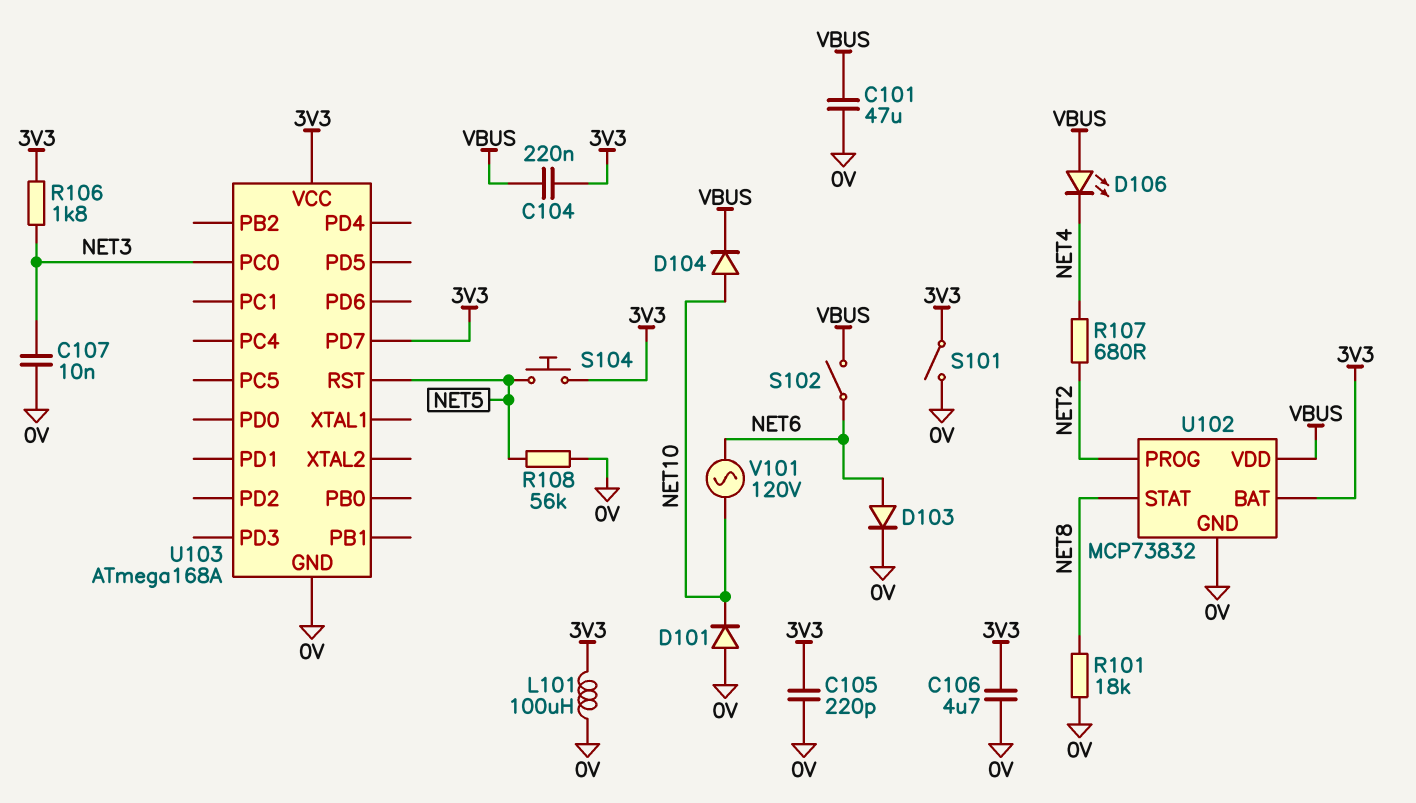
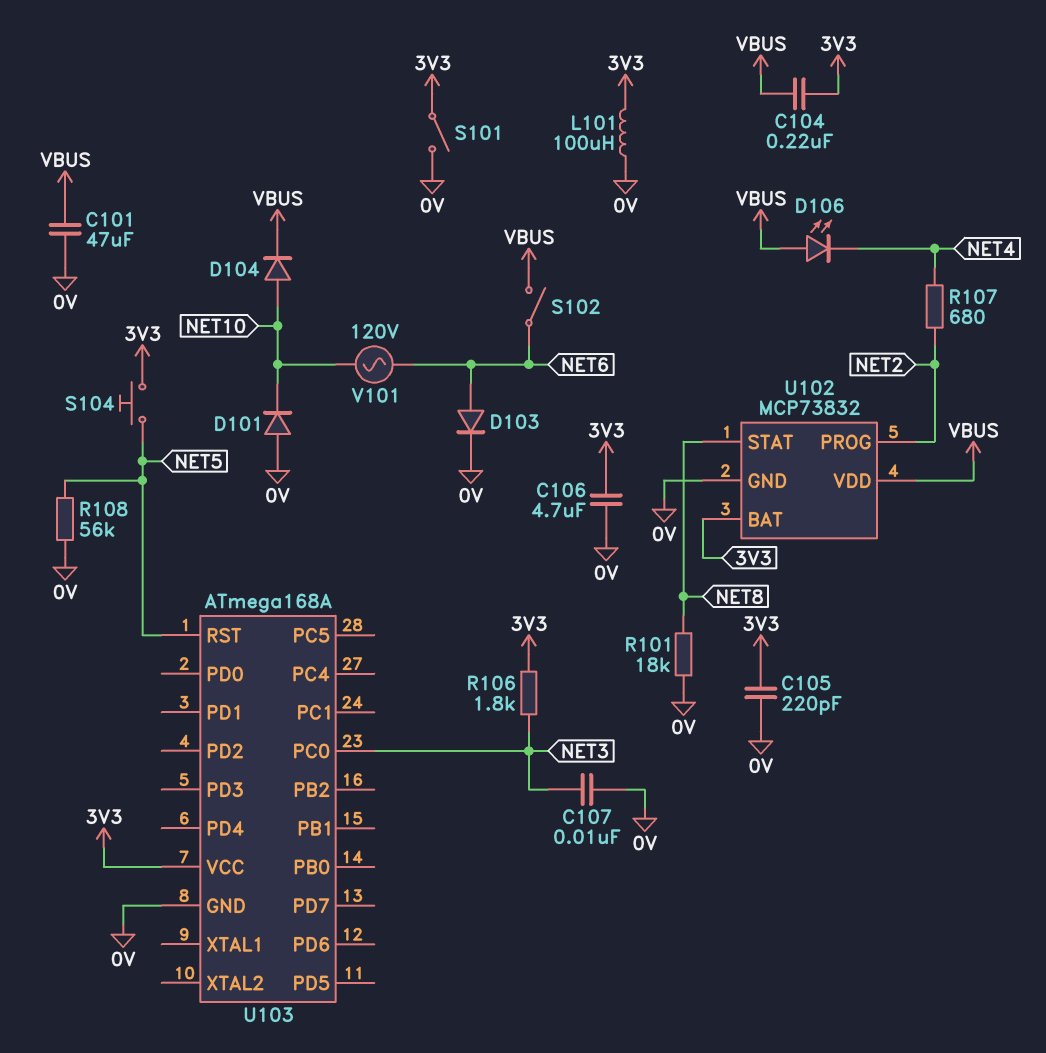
U103 pin PD7: 3V3 -> none

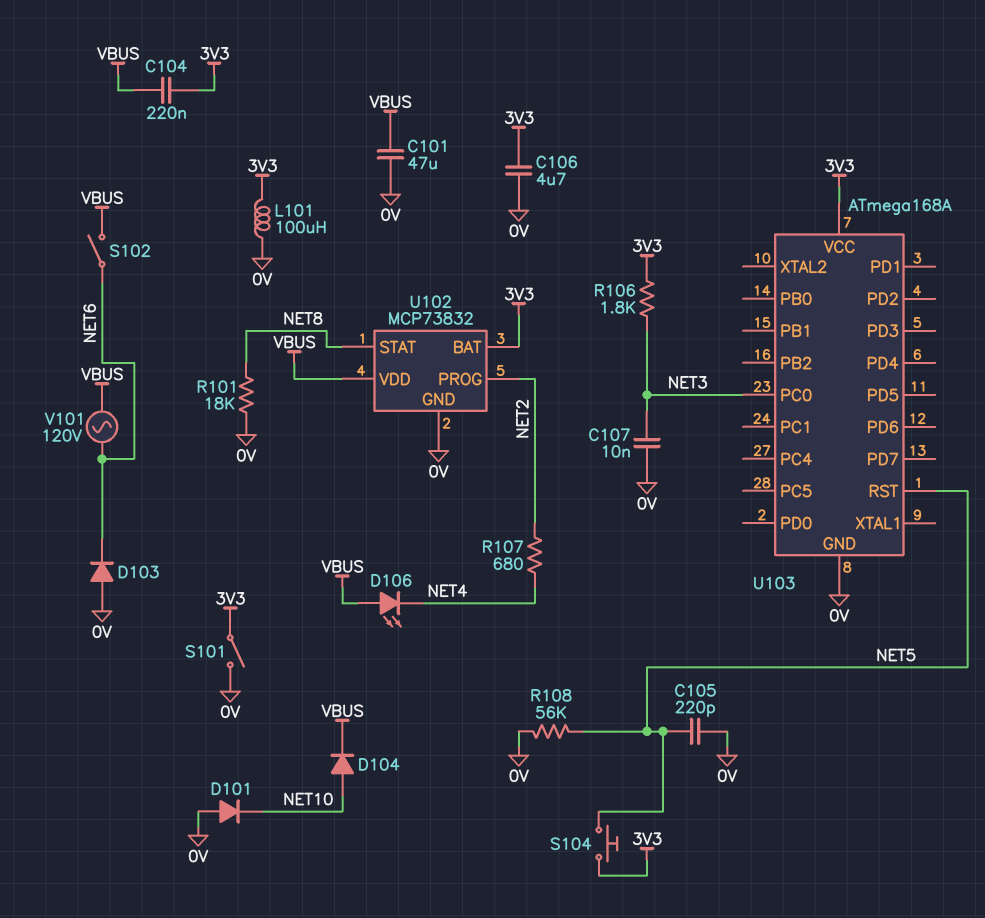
C105: 220pF (0V, 3V3) -> 220pF (0V, NET5)
D103: diode (A NET6, K 0V) -> diode (A 0V, K NET6)
V101: AC 120V (NET6, NET10) -> AC 120V (NET6, VBUS)

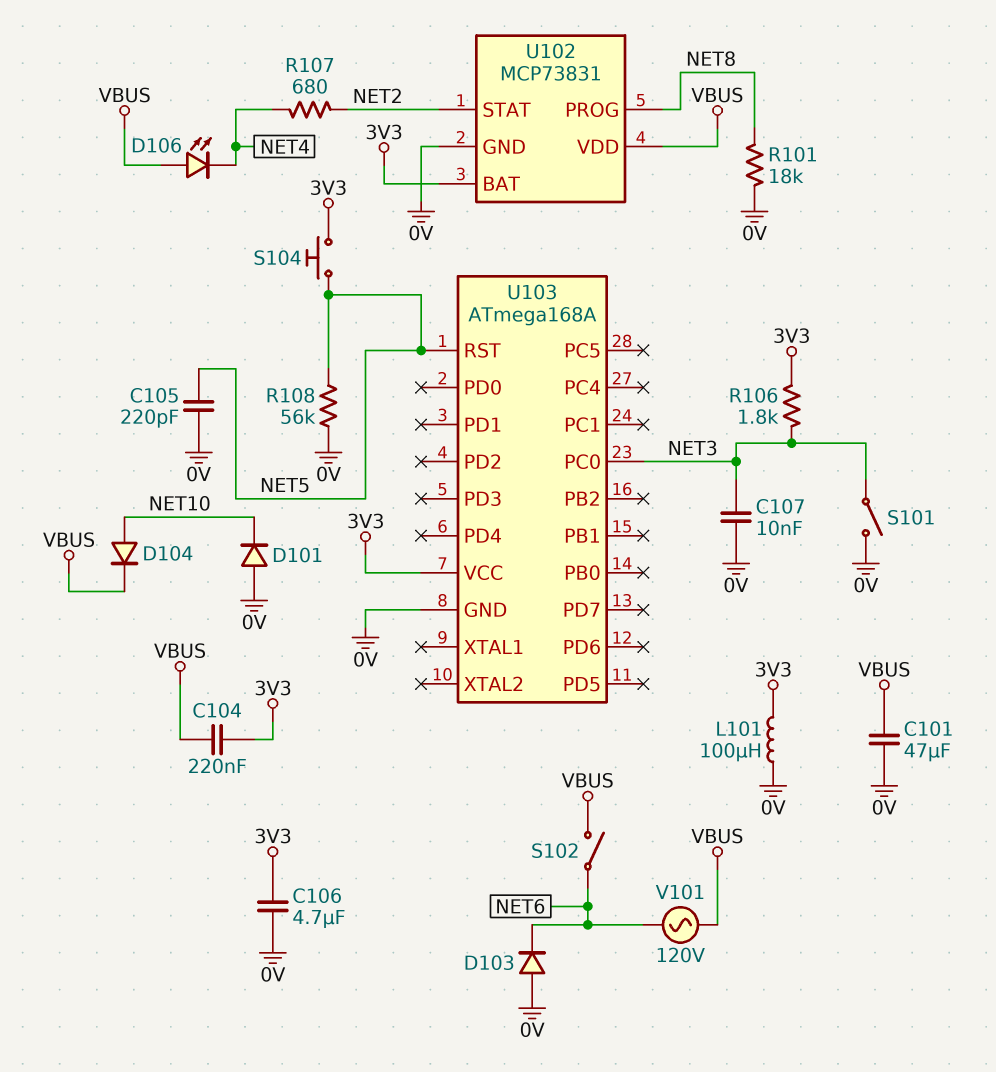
S101: switch (0V, 3V3) -> switch (0V, NET3)
U102: MCP73832 -> MCP73831
U102 pin PROG: NET2 -> NET8
U102 pin STAT: NET8 -> NET2

